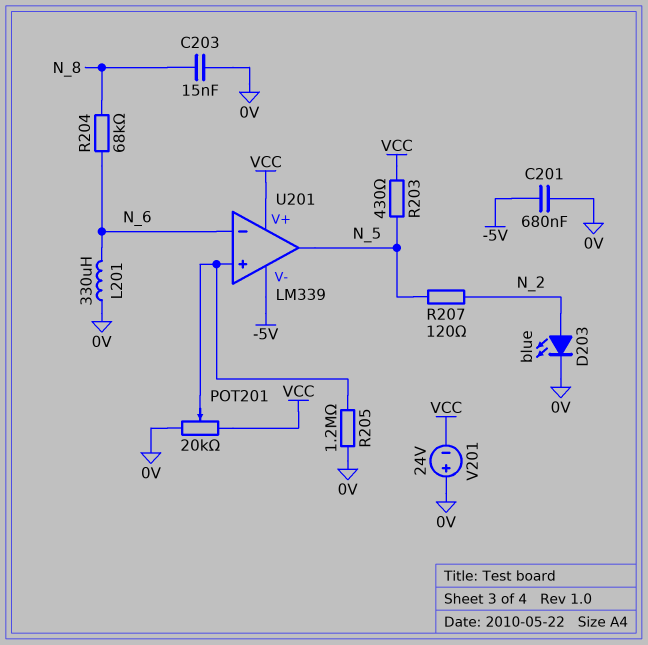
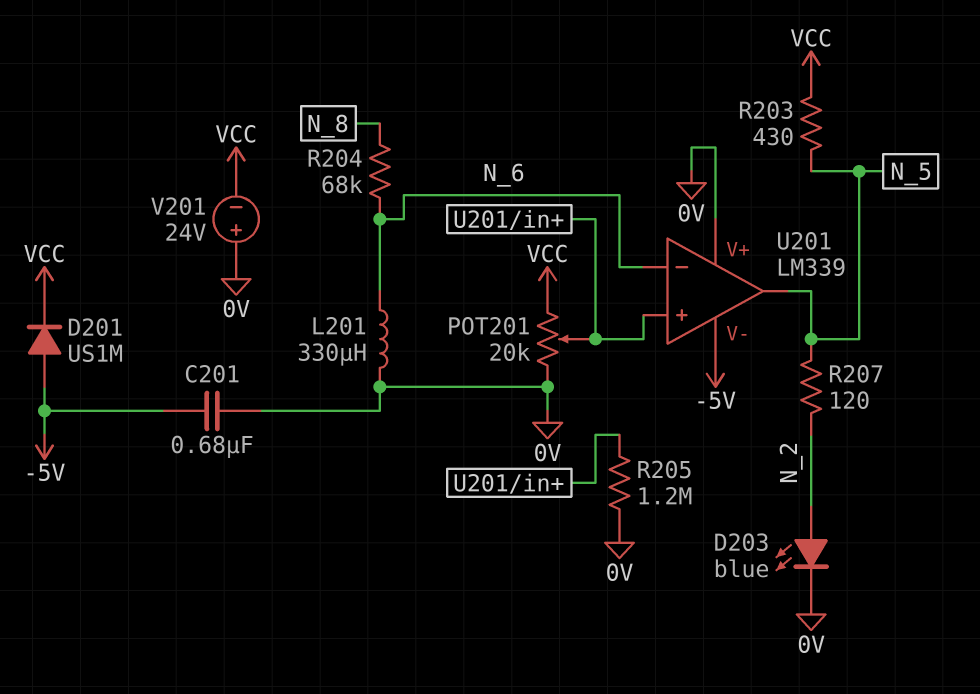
C203: 15nF (0V, N_8) -> none
D201: none -> diode US1M (A -5V, K VCC)
U201 pin V+: VCC -> 0V

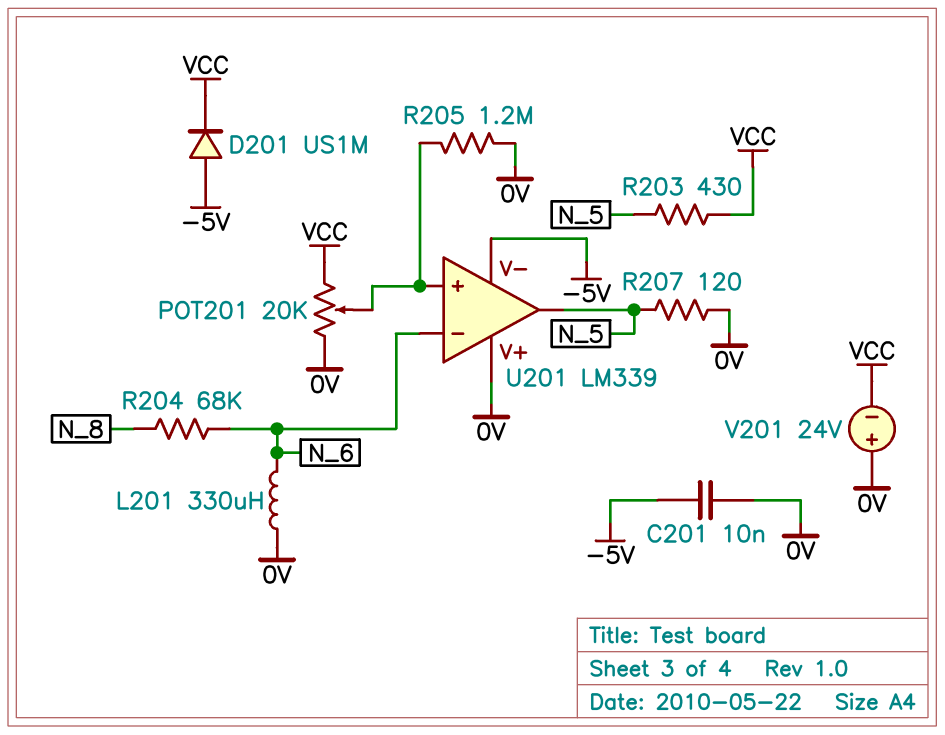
C201: 680nF (-5V, 0V) -> 10nF (-5V, 0V)
D203: LED blue (A N_2, K 0V) -> none
R207: 120 (N_2, N_5) -> 120 (0V, N_5)

